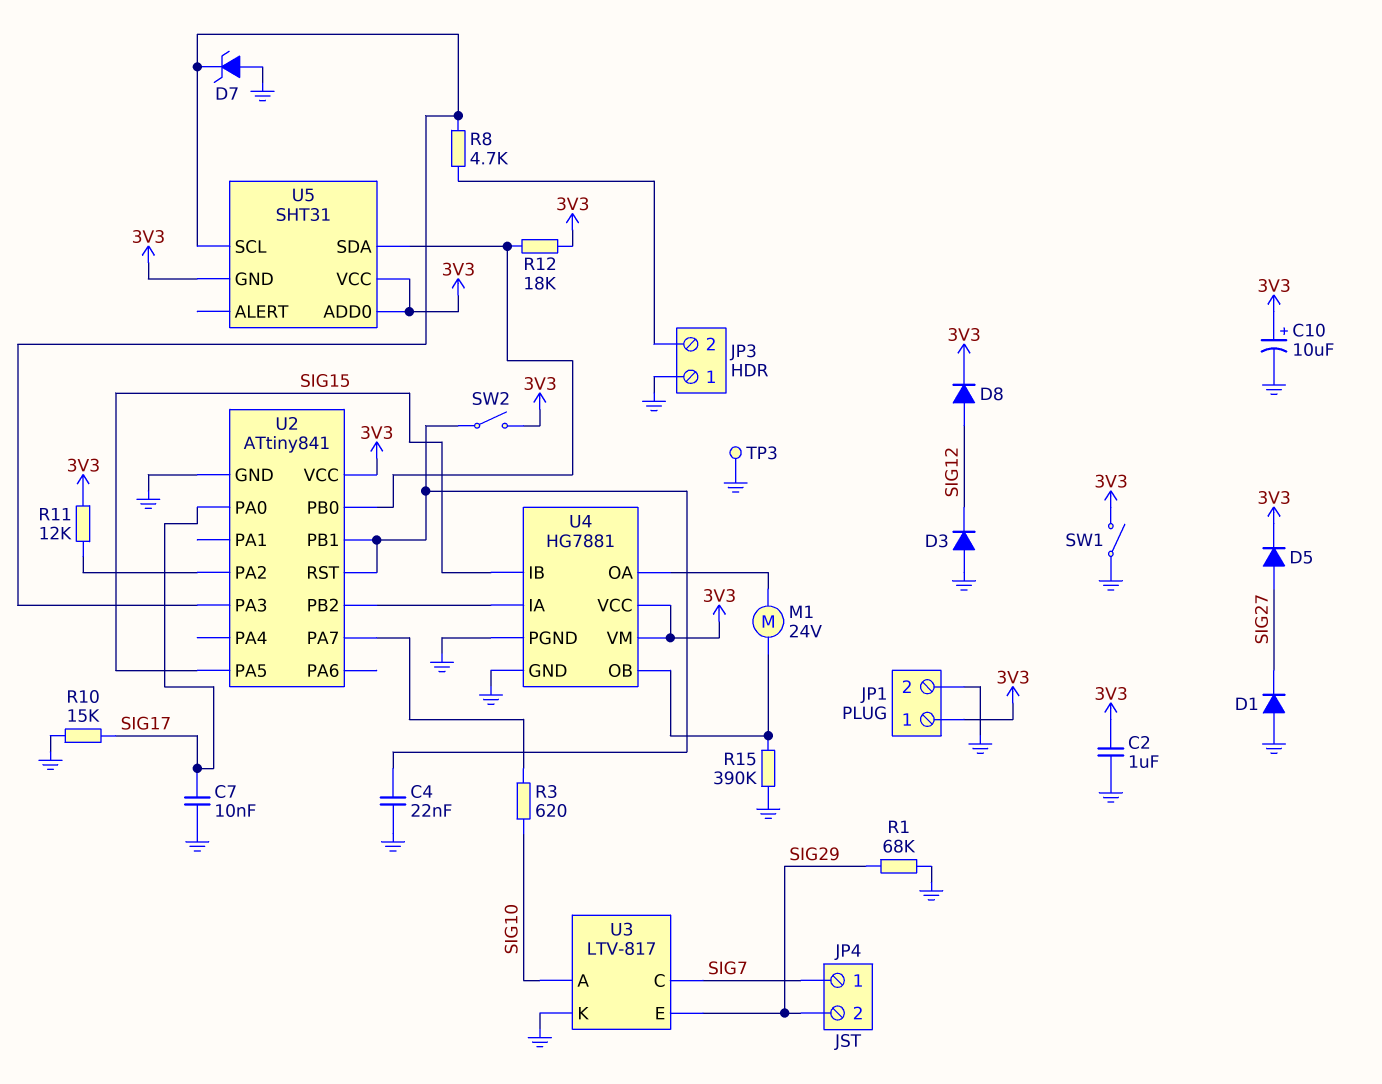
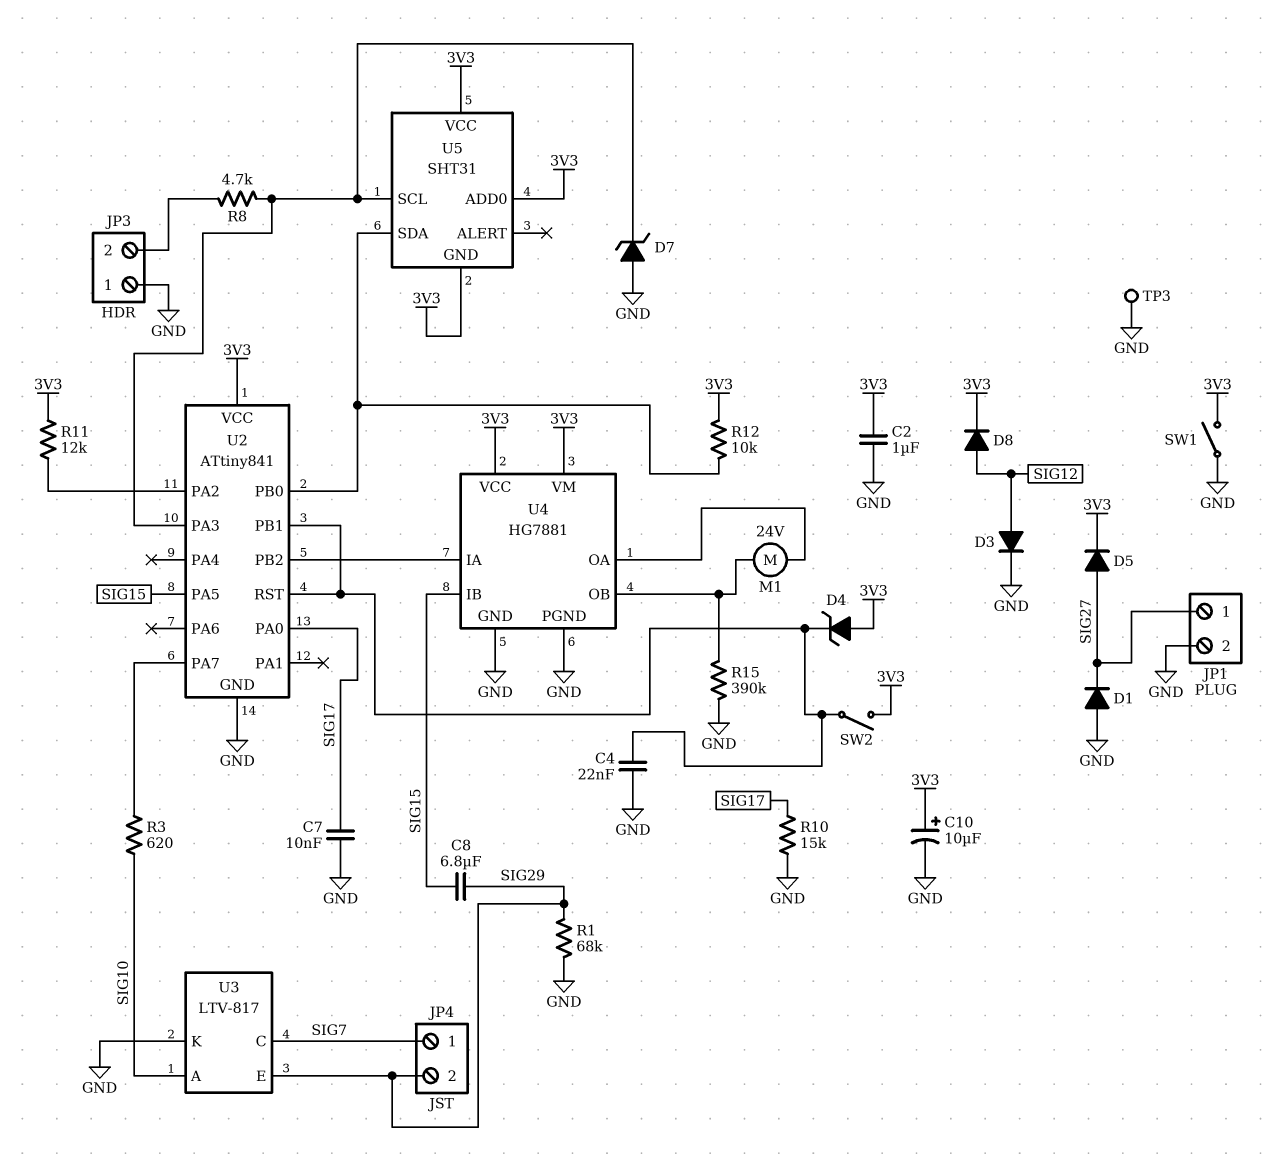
C8: none -> 6.8uF (SIG15, SIG29)
D3: diode (A GND, K SIG12) -> diode (A SIG12, K GND)
D4: none -> zener (A 3V3, K U2/PB1)
JP1 pin 1: 3V3 -> SIG27
R12: 18k (3V3, U2/PB0) -> 10k (3V3, U2/PB0)

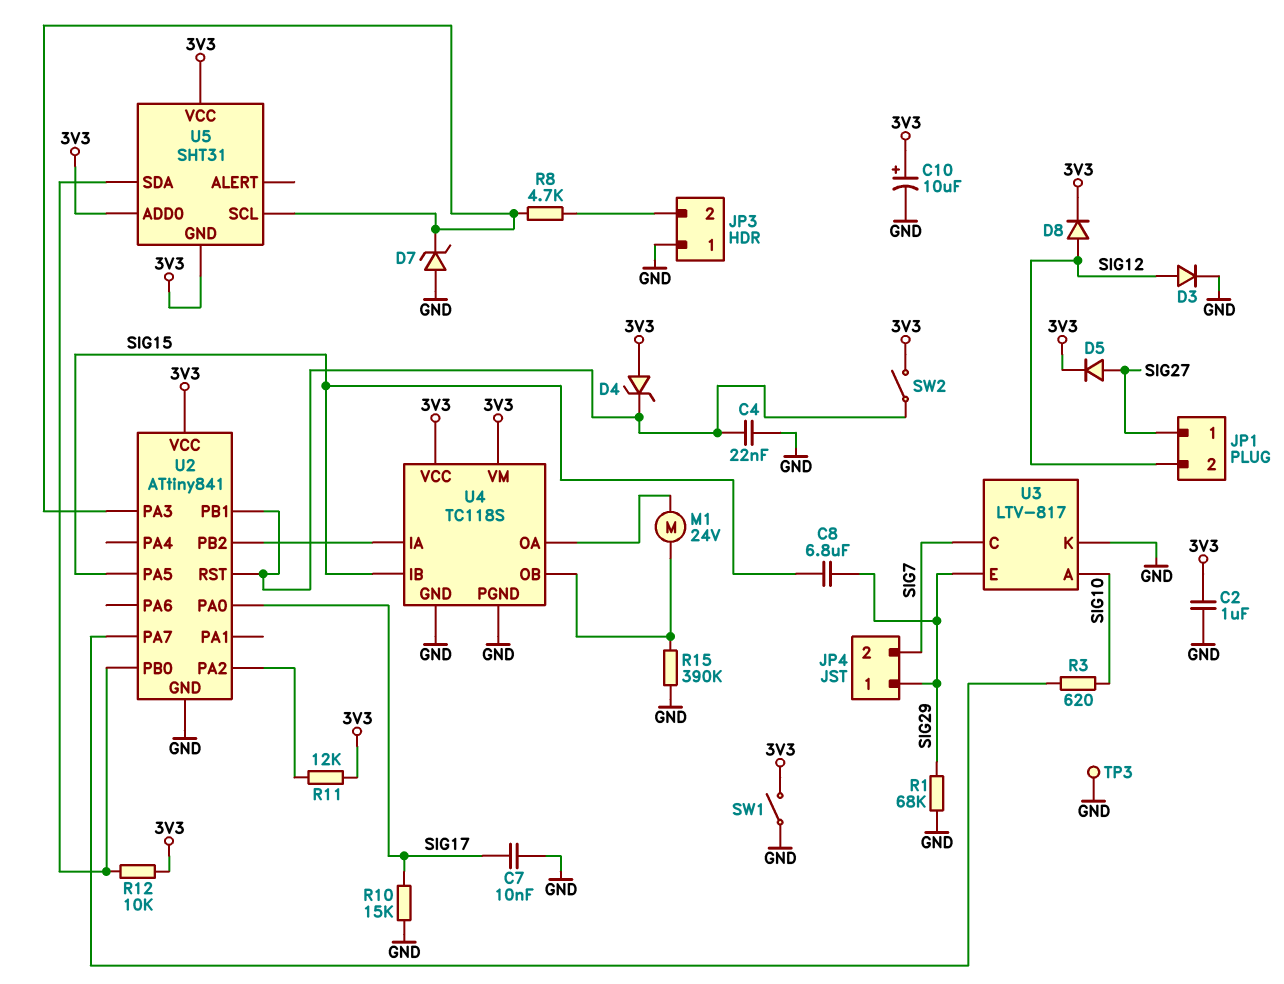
D1: diode (A GND, K SIG27) -> none
JP1 pin 2: GND -> SIG12
JP4 pin 1: SIG7 -> SIG29
JP4 pin 2: SIG29 -> SIG7
U4: HG7881 -> TC118S

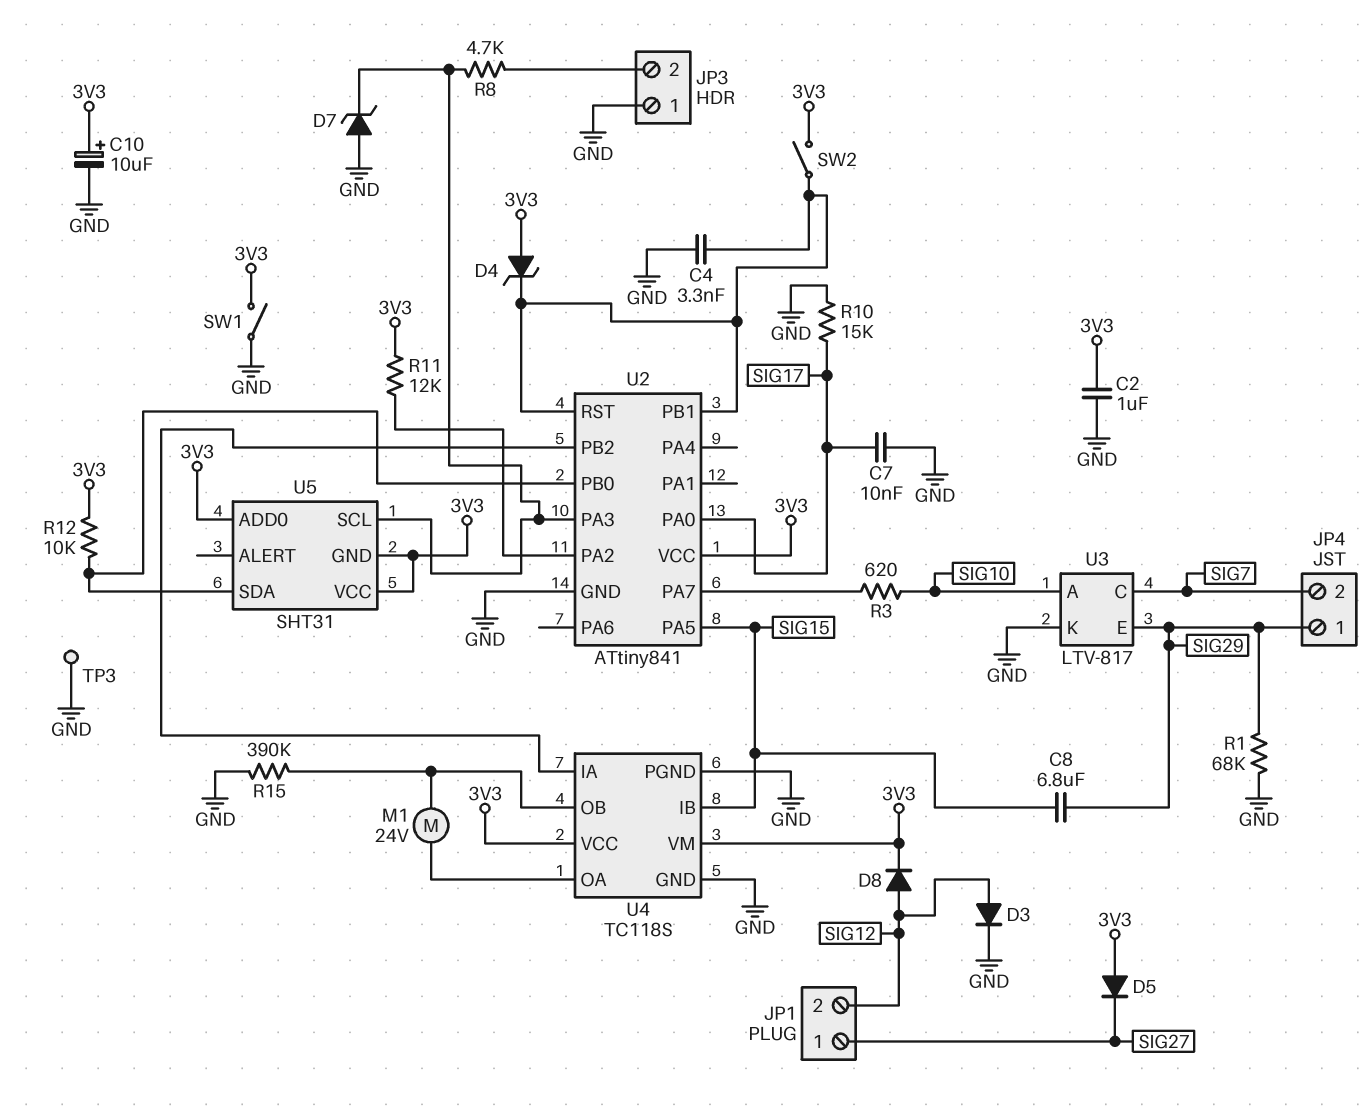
C4: 22nF (GND, U2/PB1) -> 3.3nF (GND, U2/PB1)
D5: diode (A SIG27, K 3V3) -> diode (A 3V3, K SIG27)

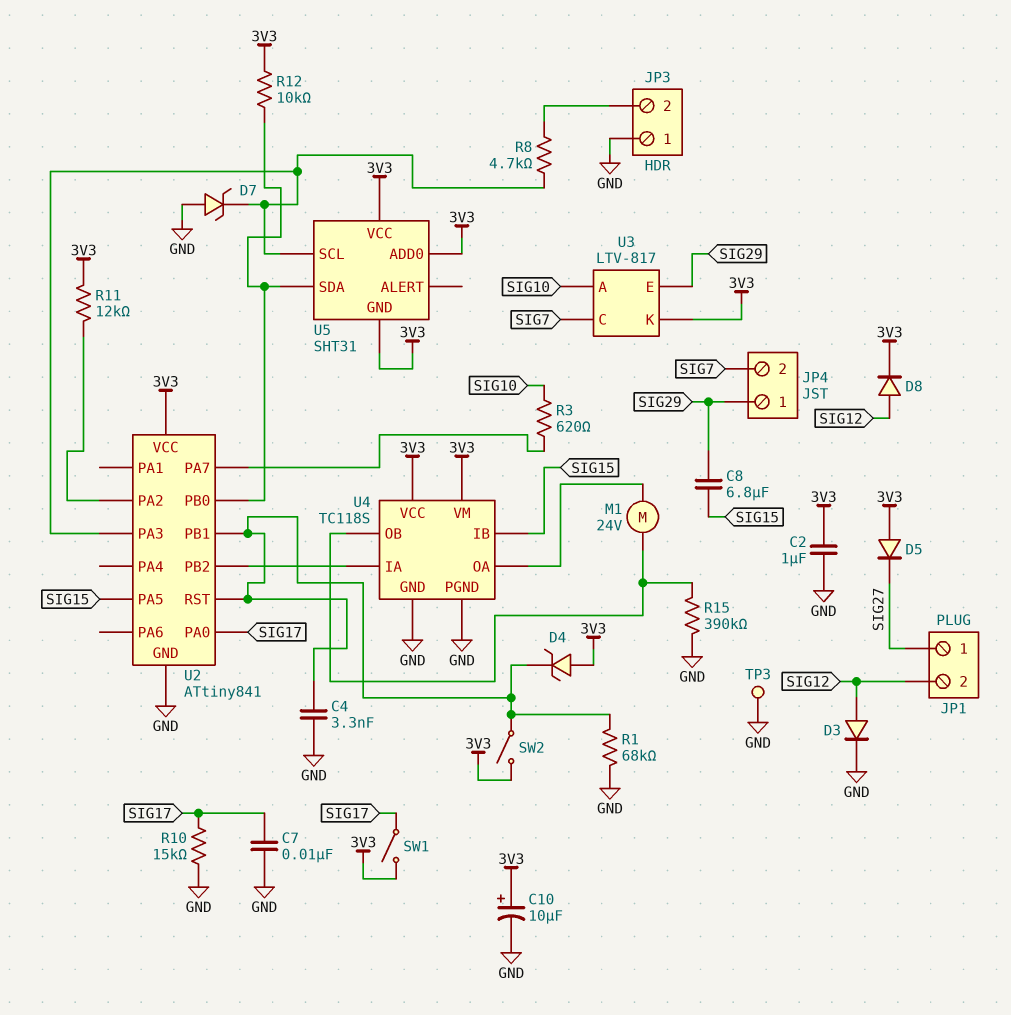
R1: 68k (GND, SIG29) -> 68k (GND, U2/PB1)
SW1: switch (3V3, GND) -> switch (3V3, SIG17)
U3 pin K: GND -> 3V3

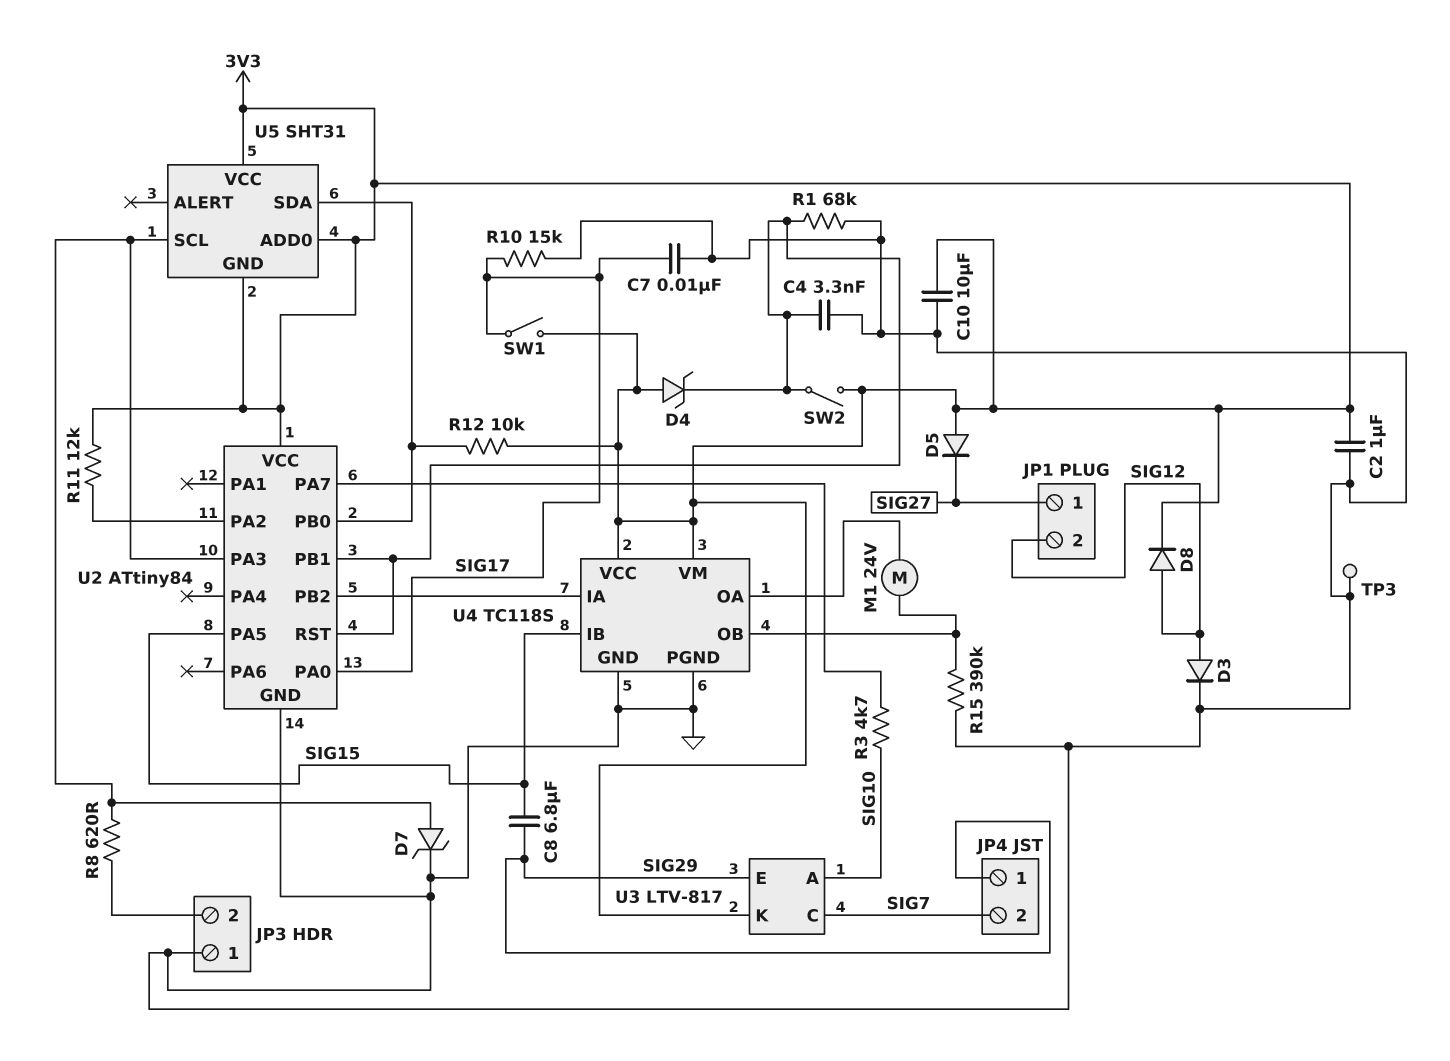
C10: 10uF (plus 3V3, minus GND) -> 10uF (3V3, GND)
D7: zener (A GND, K U2/PA3) -> zener (A U2/PA3, K GND)
R3: 620 (SIG10, U2/PA7) -> 4.7k (SIG10, U2/PA7)
R8: 4.7k (JP3/2, U2/PA3) -> 620 (JP3/2, U2/PA3)
U2: ATtiny841 -> ATtiny84

